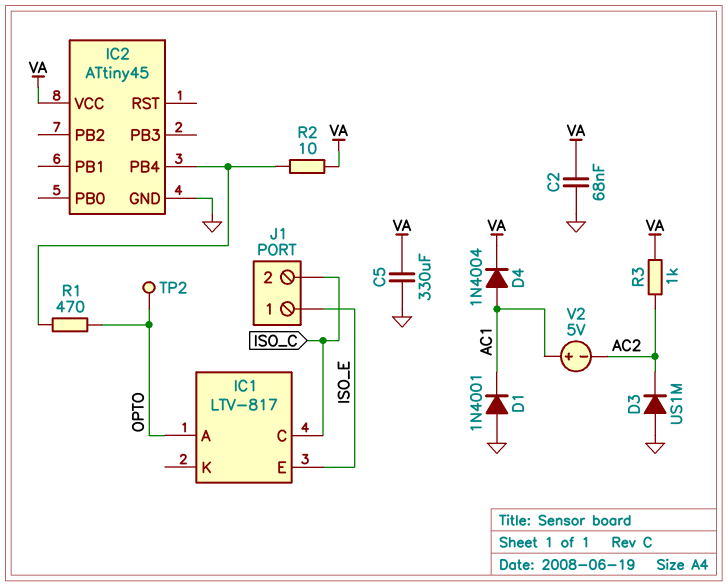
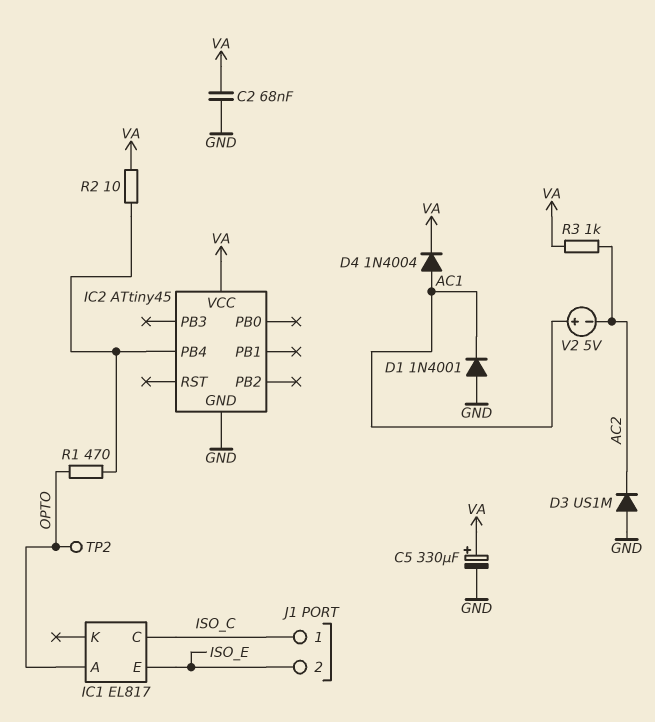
C5: 330uF (GND, VA) -> 330uF (plus VA, minus GND)
IC1: LTV-817 -> EL817
J1 pin 1: ISO_E -> ISO_C
J1 pin 2: ISO_C -> ISO_E

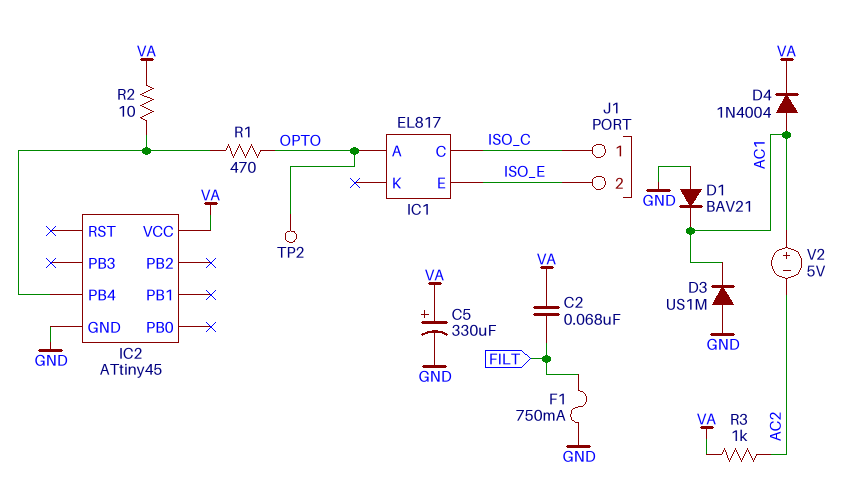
C2: 68nF (GND, VA) -> 68nF (FILT, VA)
D1: diode 1N4001 (A GND, K AC1) -> diode BAV21 (A GND, K AC1)
D3: diode US1M (A GND, K AC2) -> diode US1M (A GND, K AC1)
F1: none -> 750mA (FILT, GND)

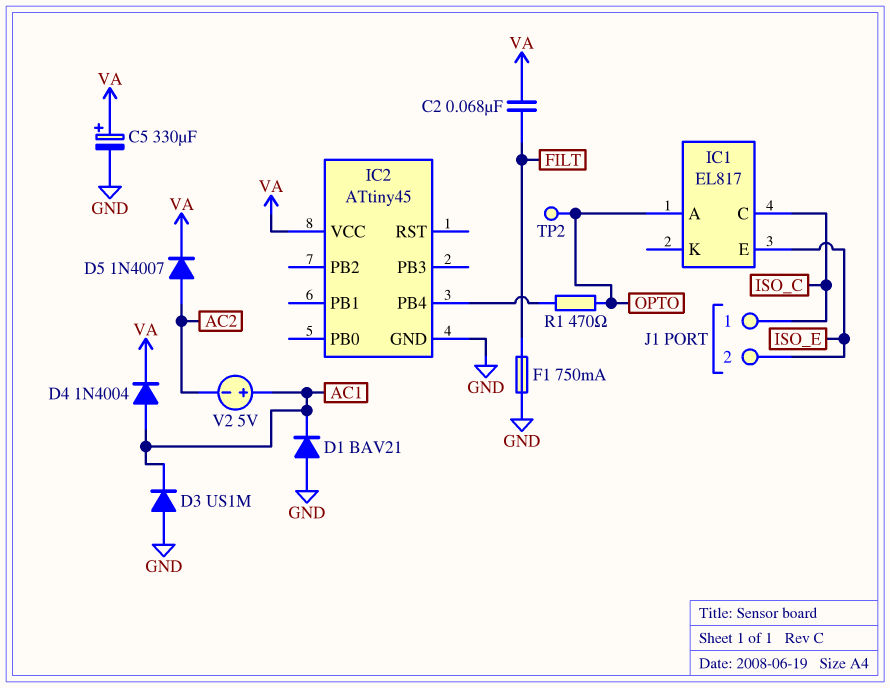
D5: none -> diode 1N4007 (A AC2, K VA)
R2: 10 (IC2/PB4, VA) -> none
R3: 1k (AC2, VA) -> none

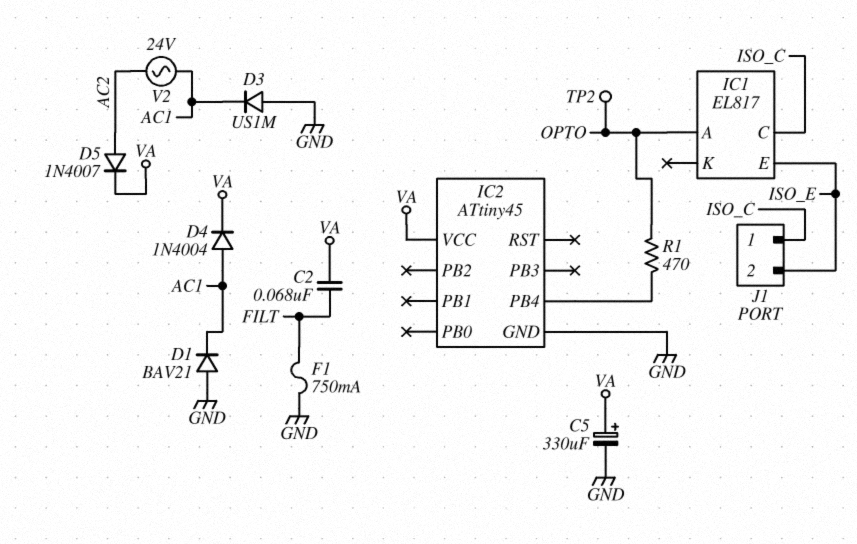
V2: 5V (plus AC1, minus AC2) -> AC 24V (AC1, AC2)

